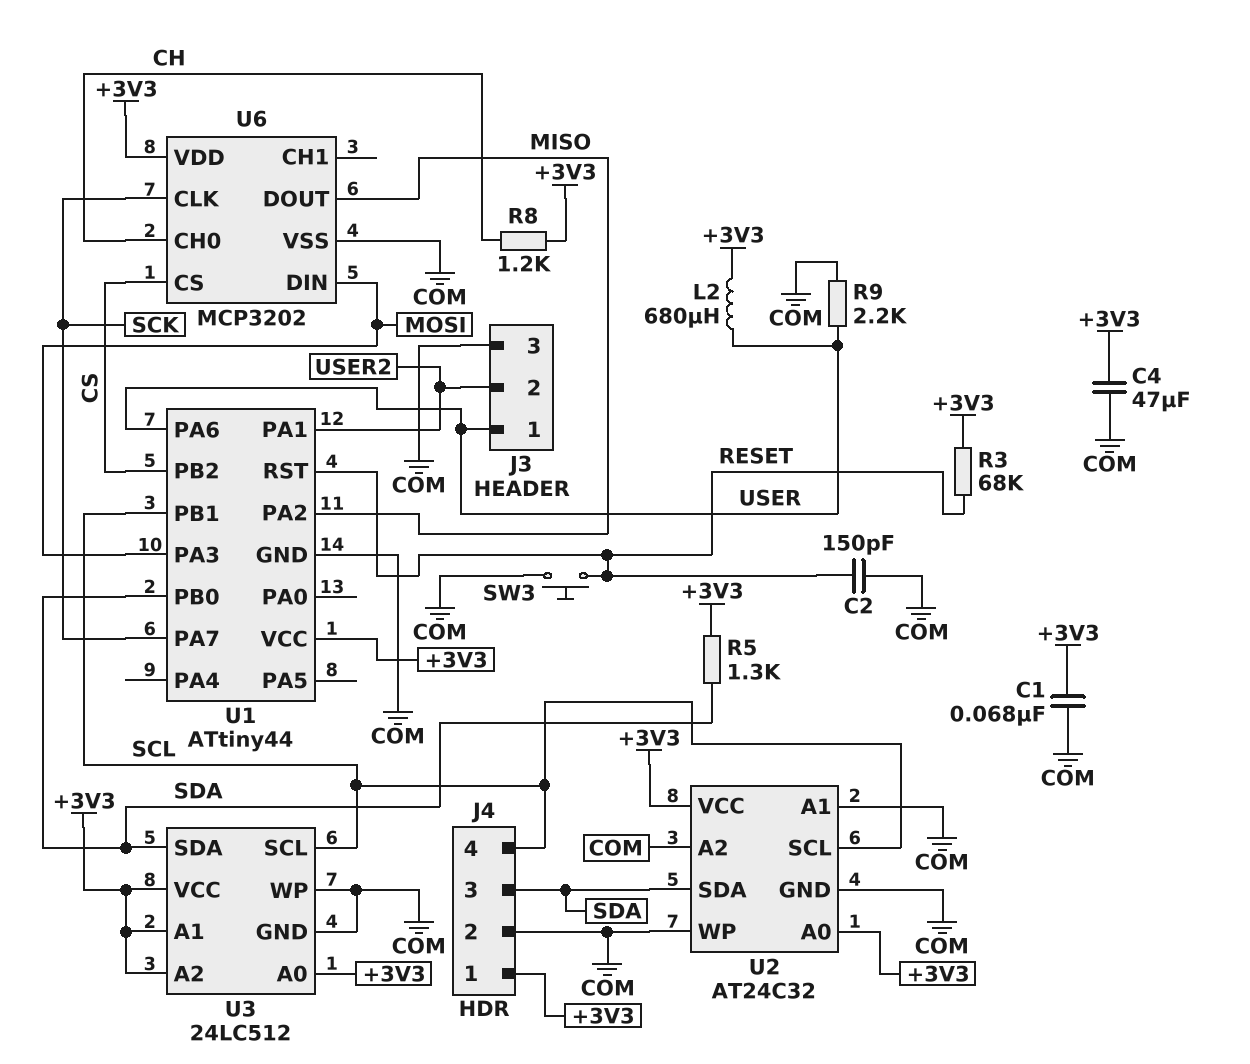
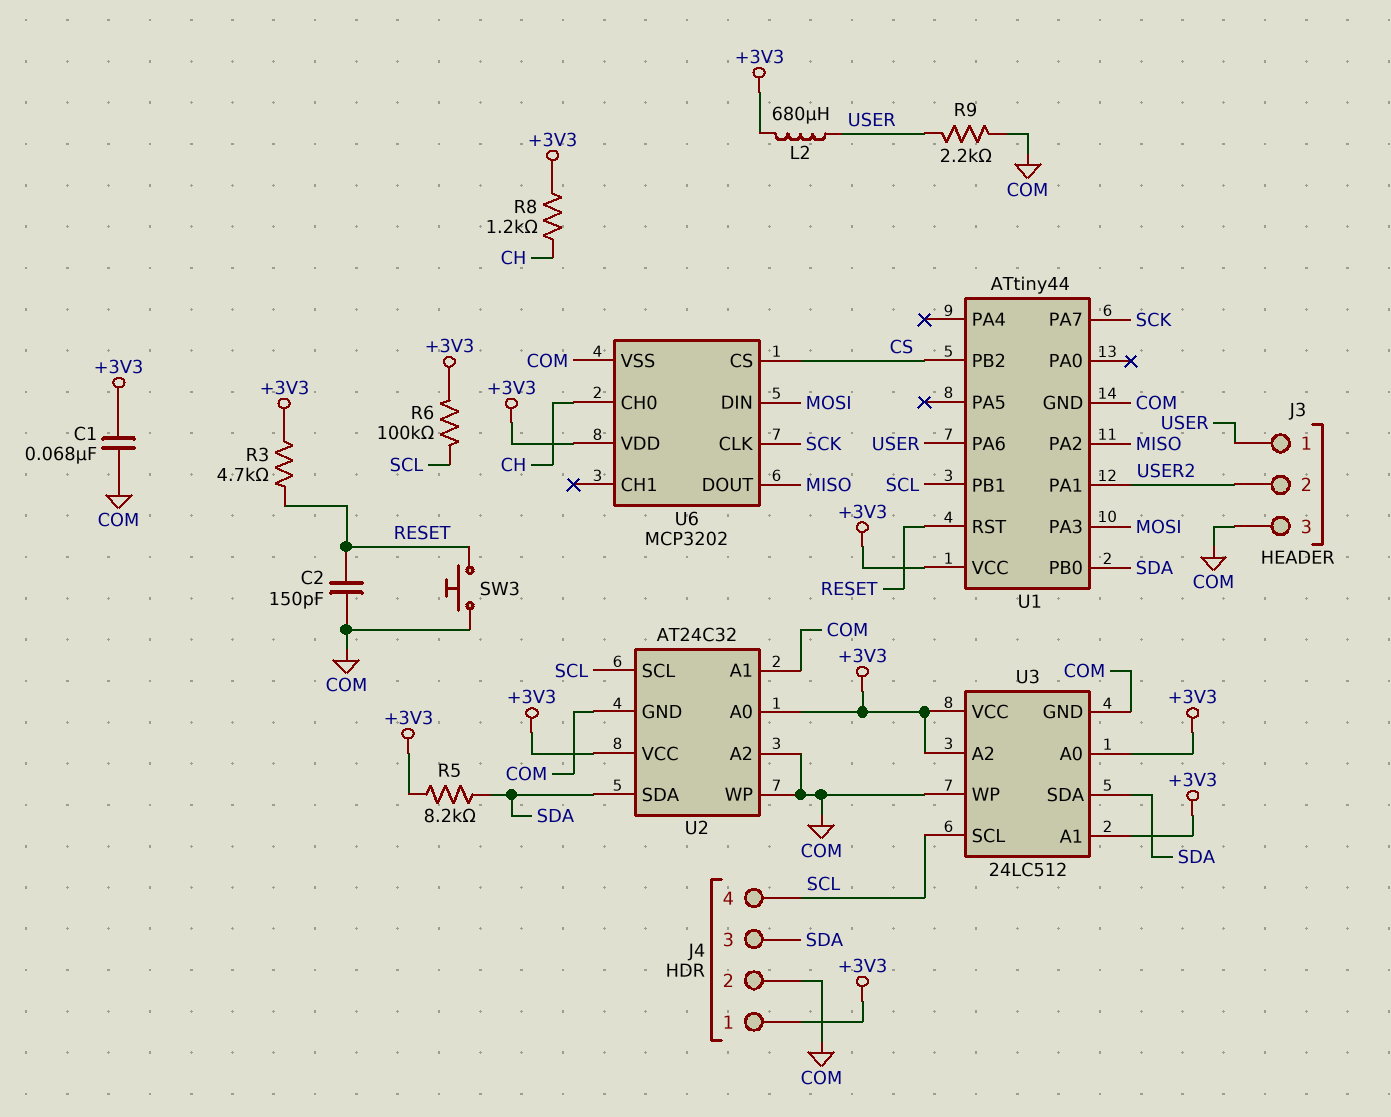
C4: 47uF (+3V3, COM) -> none
R3: 68k (+3V3, RESET) -> 4.7k (+3V3, RESET)
R5: 1.3k (+3V3, SDA) -> 8.2k (+3V3, SDA)
R6: none -> 100k (+3V3, SCL)

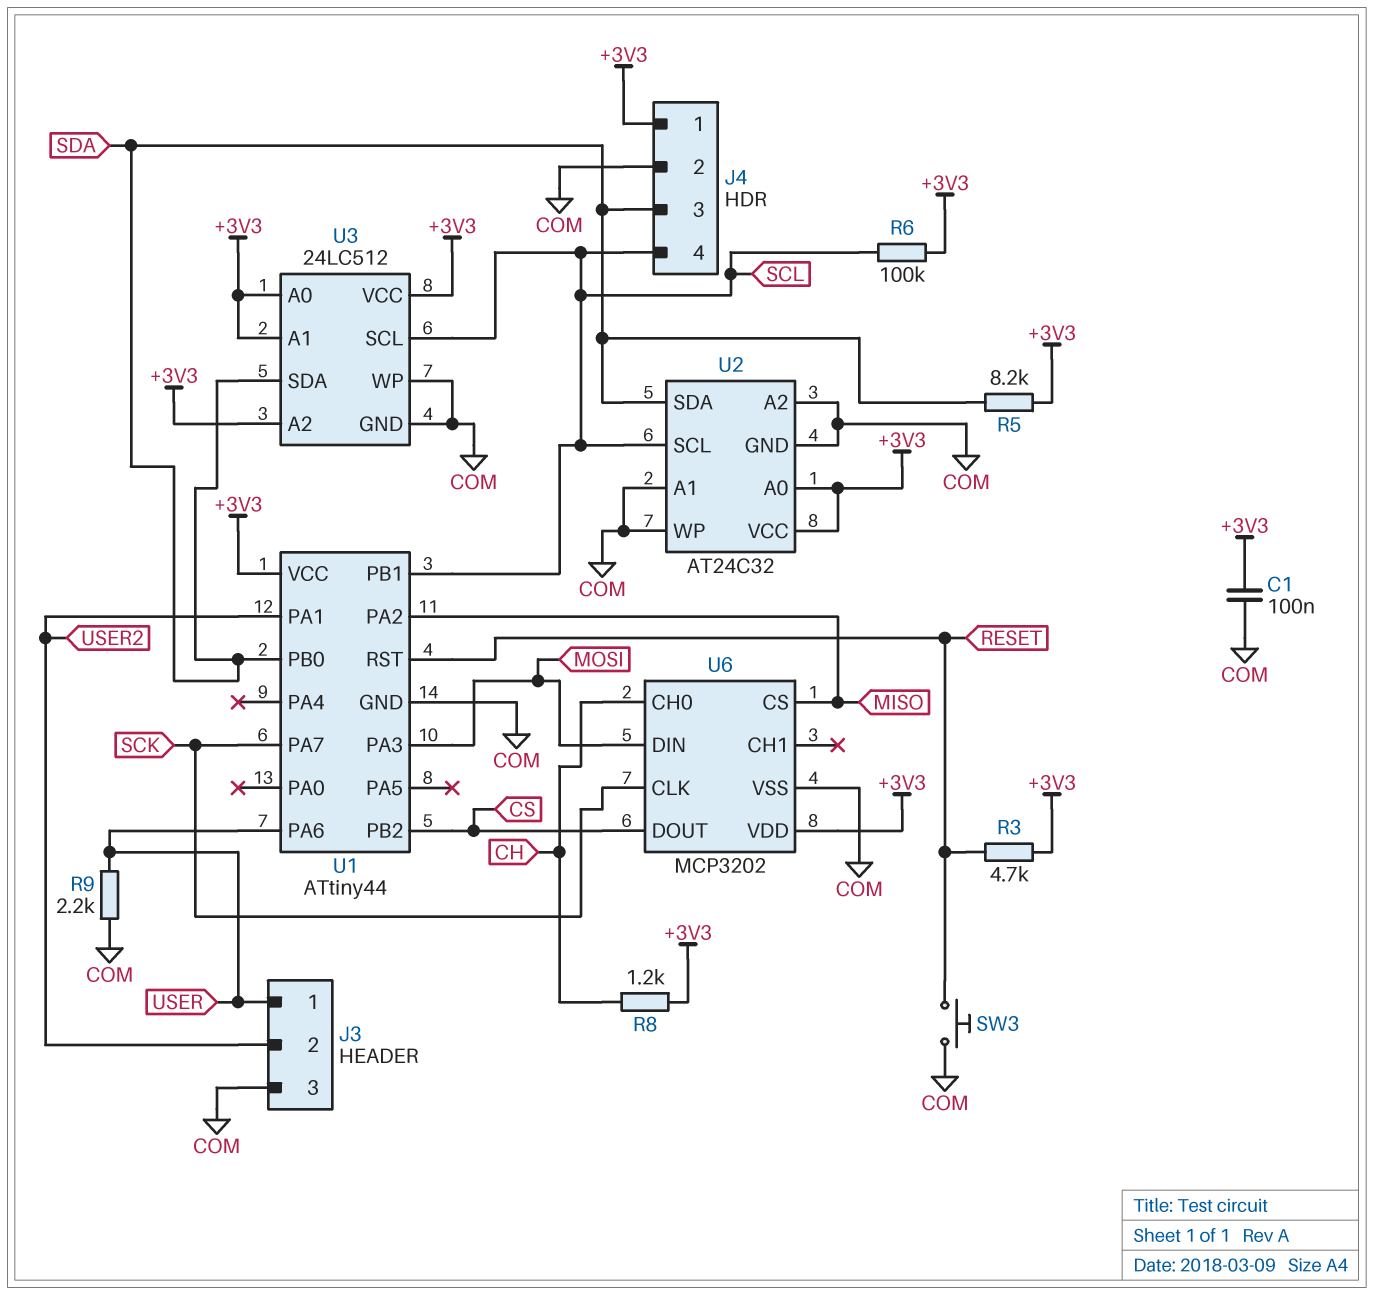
C1: 68nF (+3V3, COM) -> 100nF (+3V3, COM)
C2: 150pF (COM, RESET) -> none
L2: 680uH (+3V3, USER) -> none
U6 pin CS: CS -> MISO
U6 pin DOUT: MISO -> CS

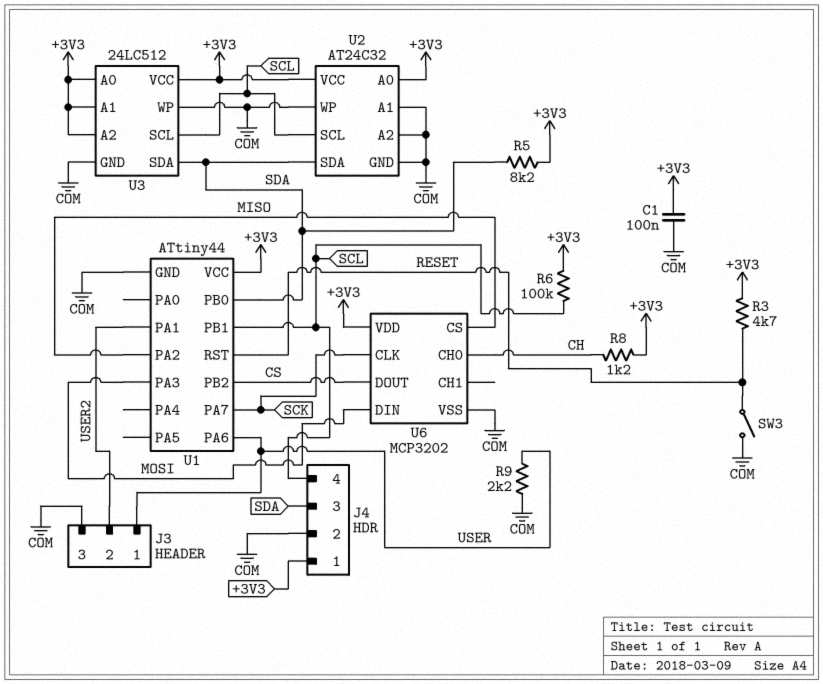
SW3: button (COM, RESET) -> switch (COM, RESET)

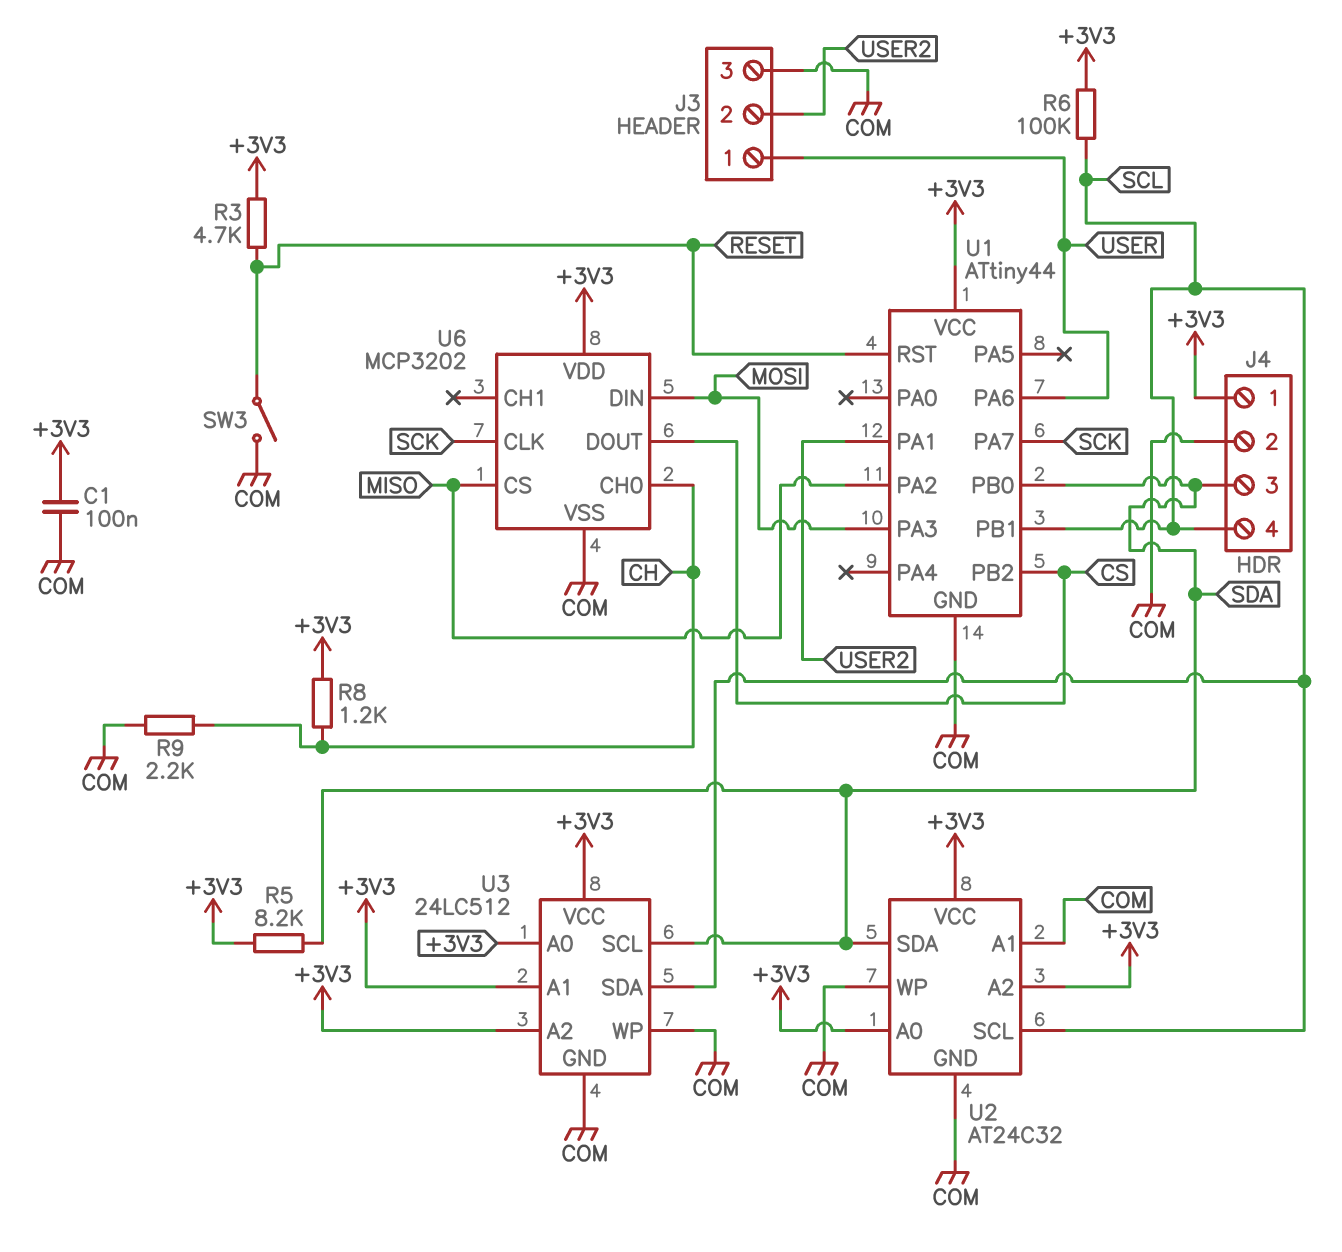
R9: 2.2k (COM, USER) -> 2.2k (CH, COM)
U2 pin A2: COM -> +3V3
U3 pin SCL: SCL -> SDA
U3 pin SDA: SDA -> SCL

